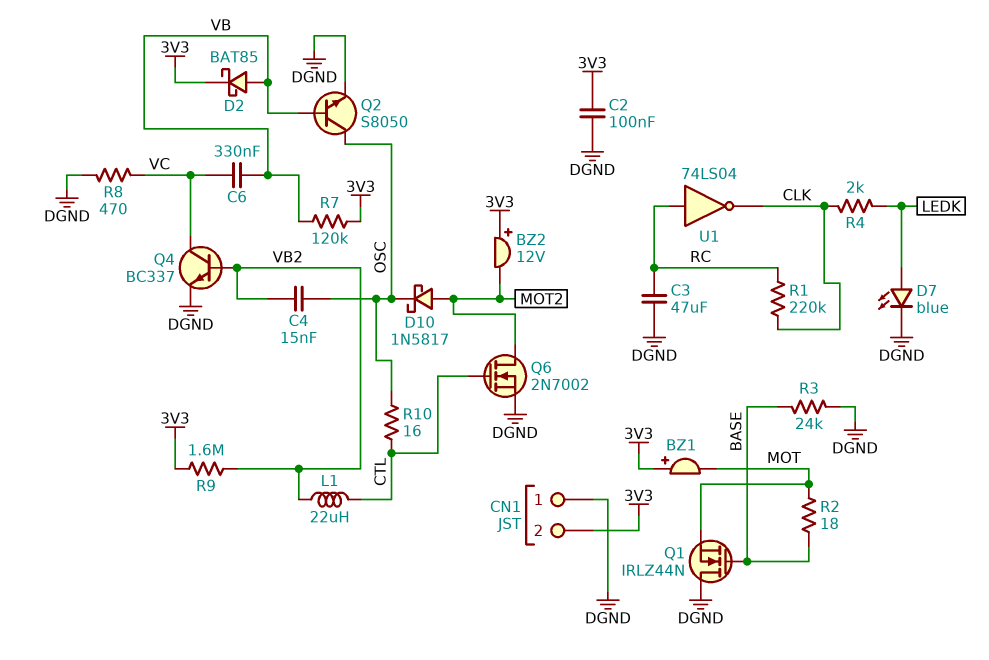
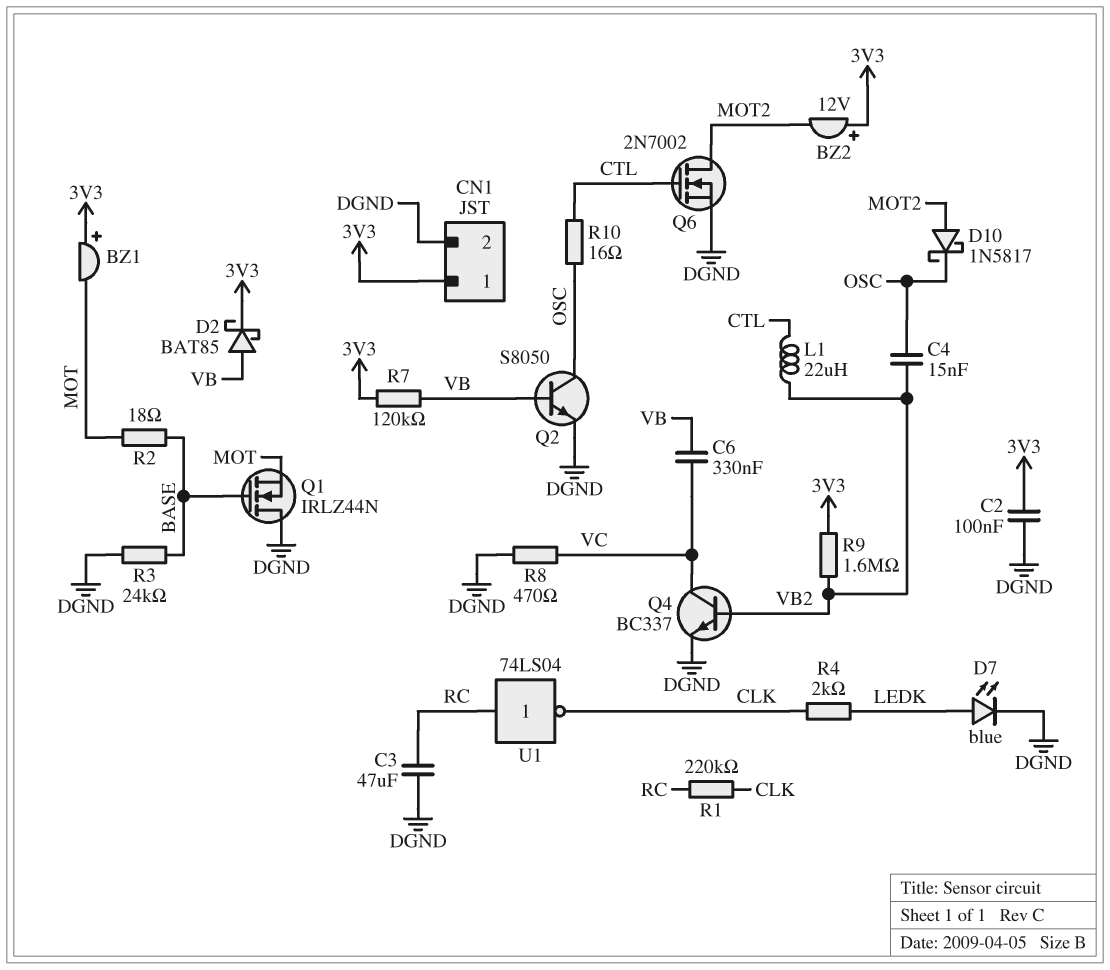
CN1 pin 1: DGND -> 3V3
CN1 pin 2: 3V3 -> DGND

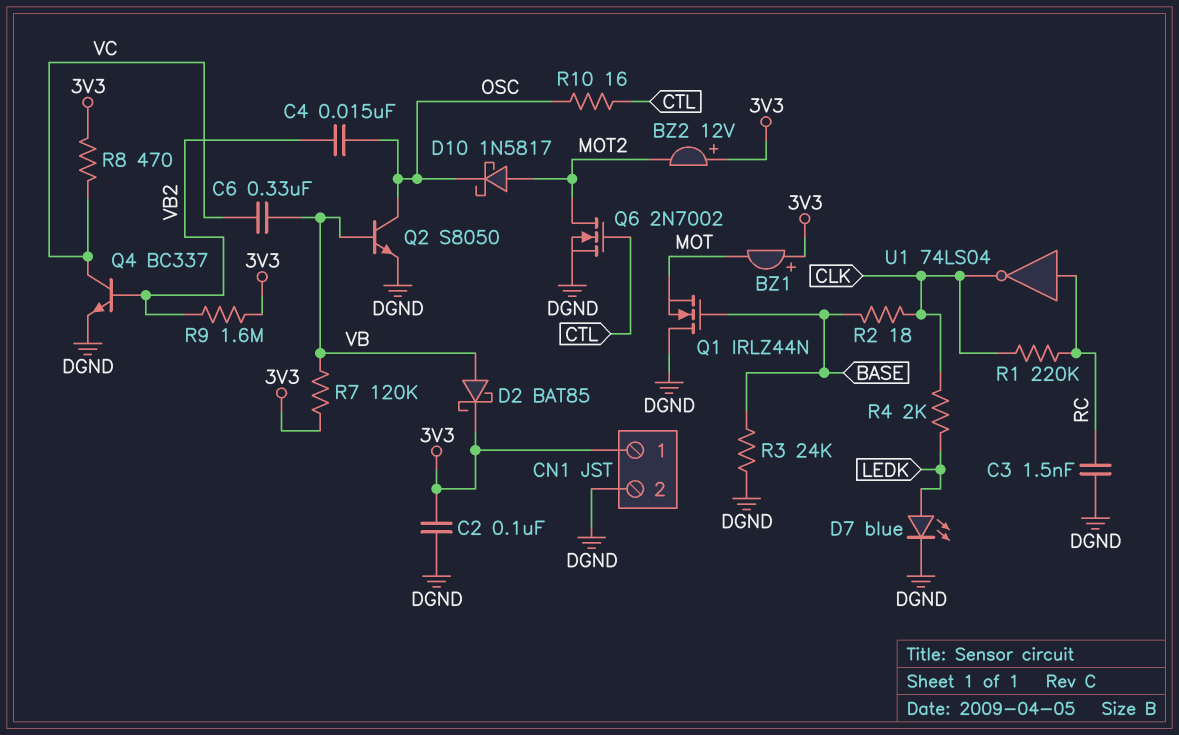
C3: 47uF (DGND, RC) -> 1.5nF (DGND, RC)
L1: 22uH (CTL, VB2) -> none
R2: 18 (BASE, MOT) -> 18 (BASE, CLK)
R8: 470 (DGND, VC) -> 470 (3V3, VC)

